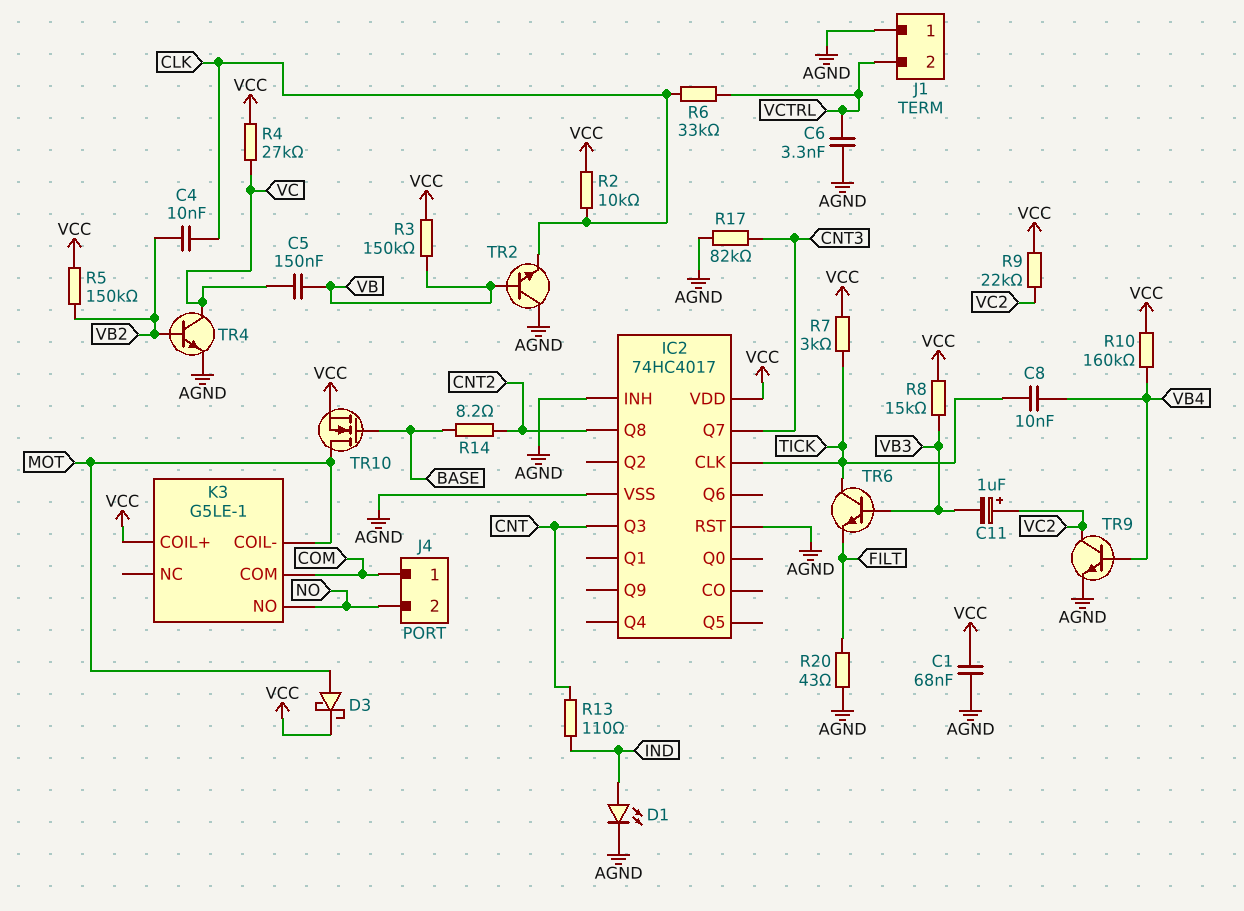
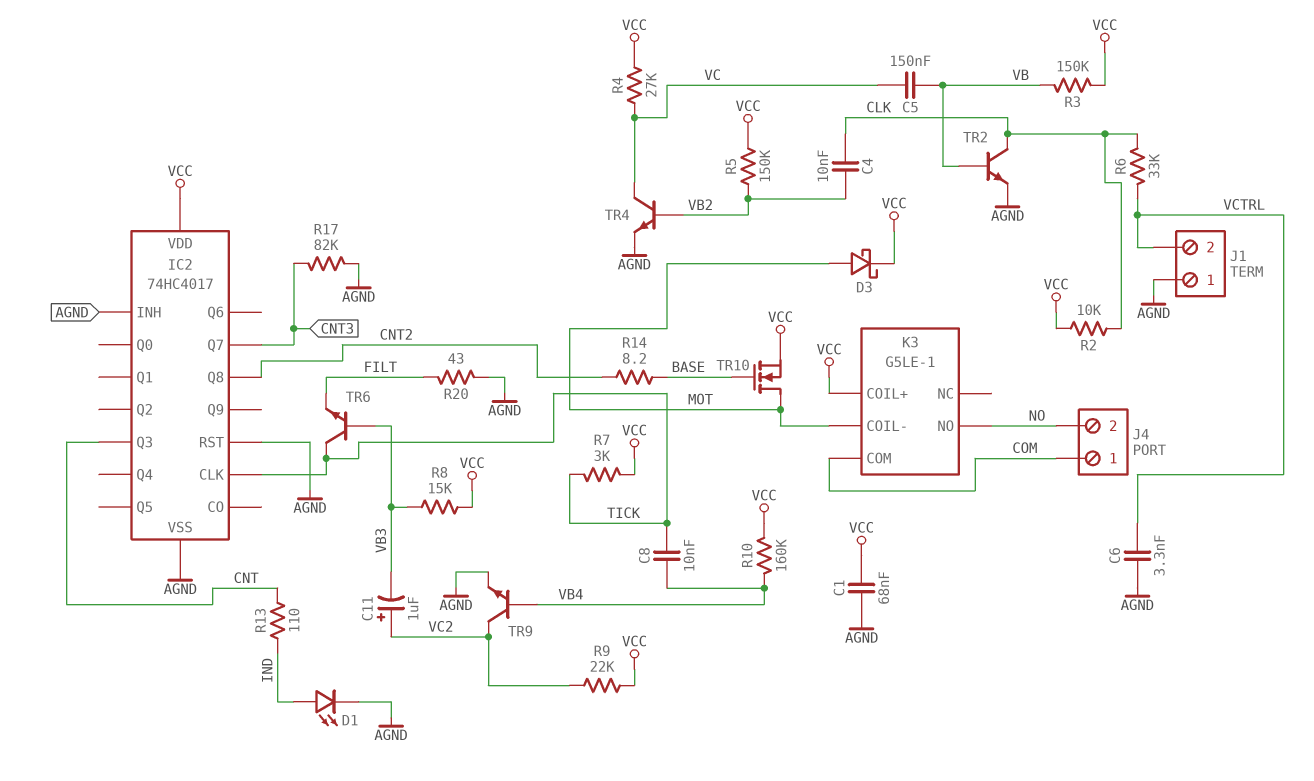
TR2: NPN (B VB, C AGND, E CLK) -> NPN (B VB, C CLK, E AGND)

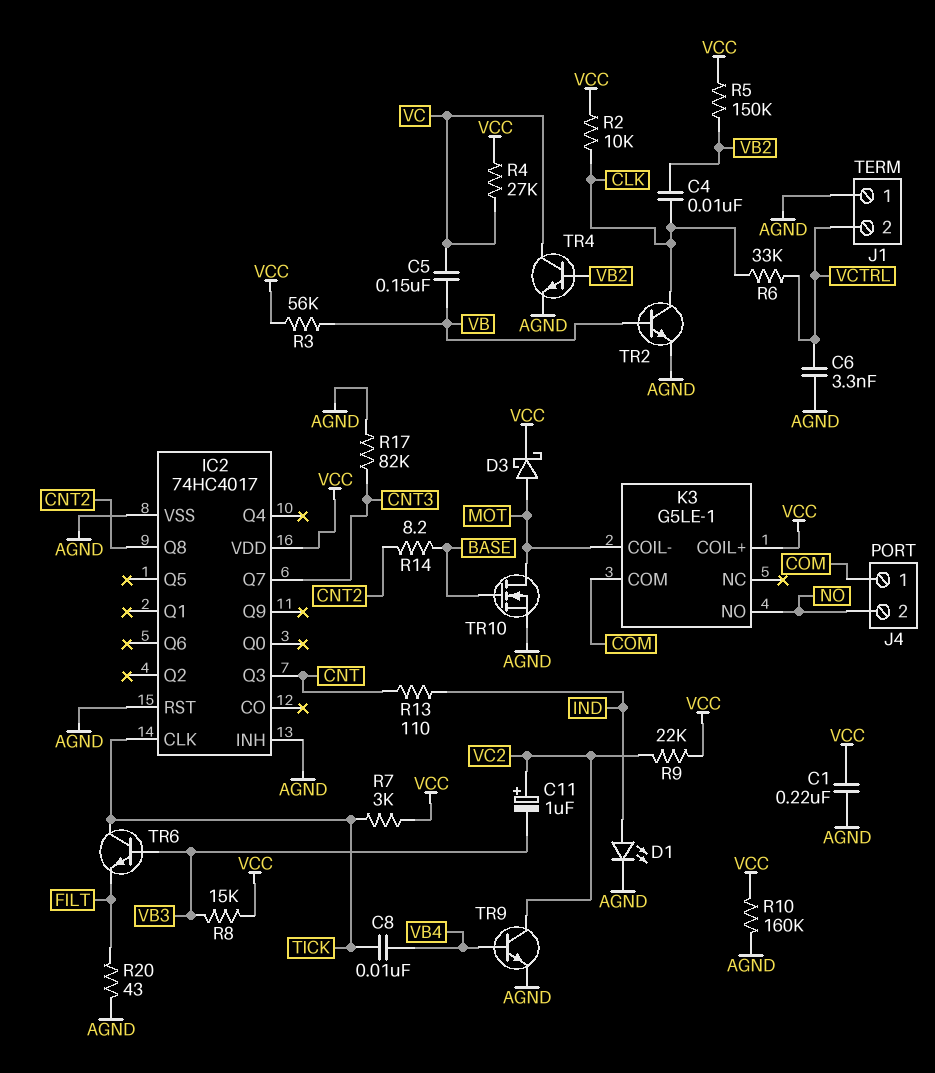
C1: 68nF (AGND, VCC) -> 220nF (AGND, VCC)
R3: 150k (VB, VCC) -> 56k (VB, VCC)
R10: 160k (VB4, VCC) -> 160k (AGND, VCC)
TR10: NMOS (G BASE, D MOT, S VCC) -> NMOS (G BASE, D MOT, S AGND)

